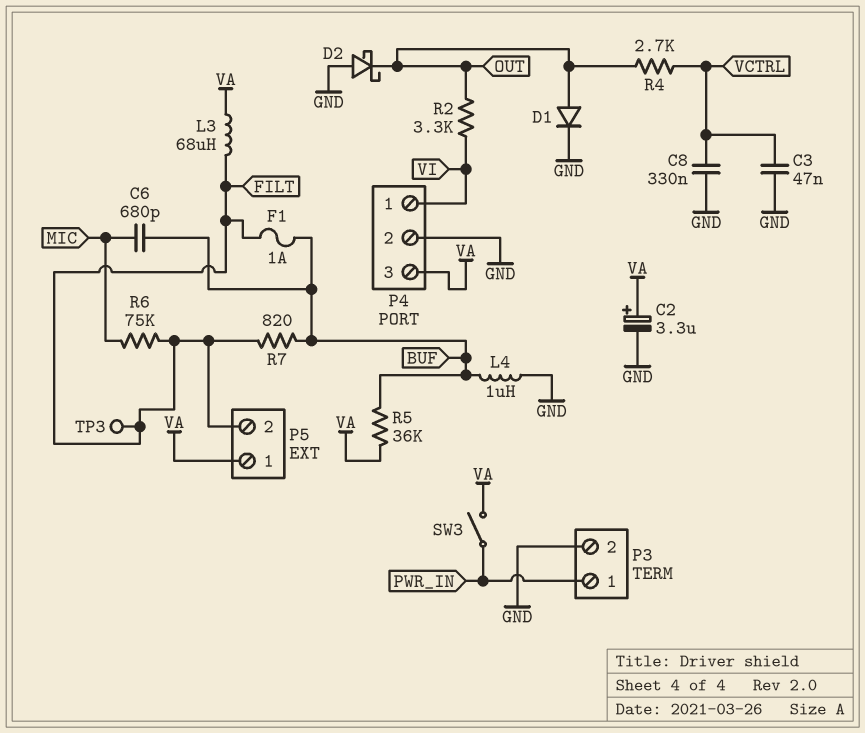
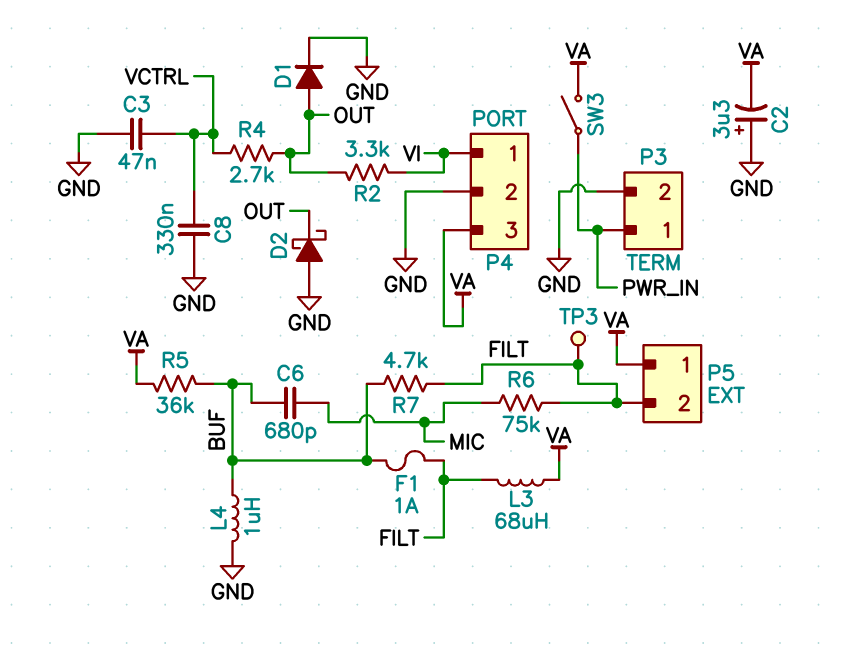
C2: 3.3uF (plus VA, minus GND) -> 3.3uF (plus GND, minus VA)
R7: 820 (BUF, FILT) -> 4.7k (BUF, FILT)

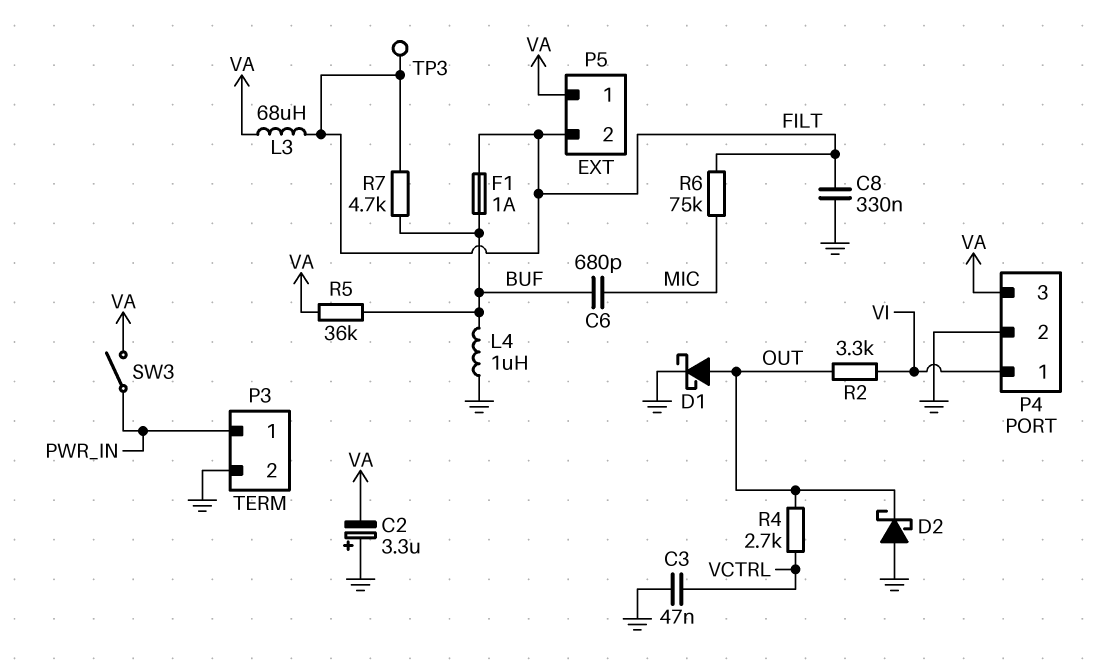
C8: 330nF (GND, VCTRL) -> 330nF (FILT, GND)
D1: diode (A OUT, K GND) -> schottky (A OUT, K GND)

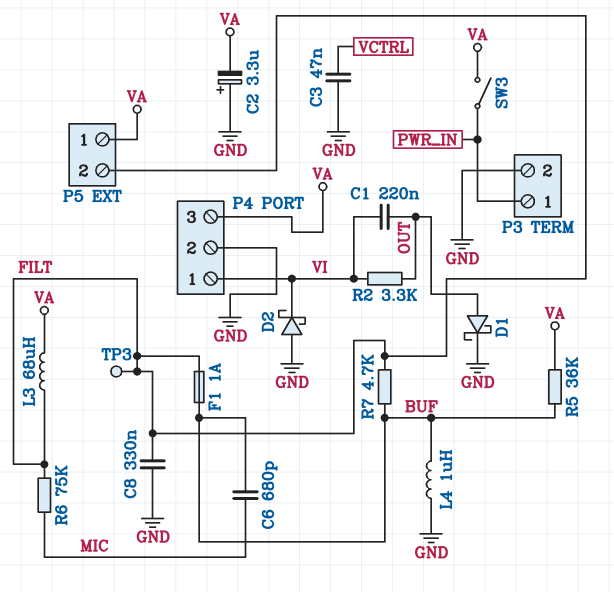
C1: none -> 220nF (OUT, VI)
D2: schottky (A GND, K OUT) -> schottky (A GND, K VI)
R4: 2.7k (OUT, VCTRL) -> none

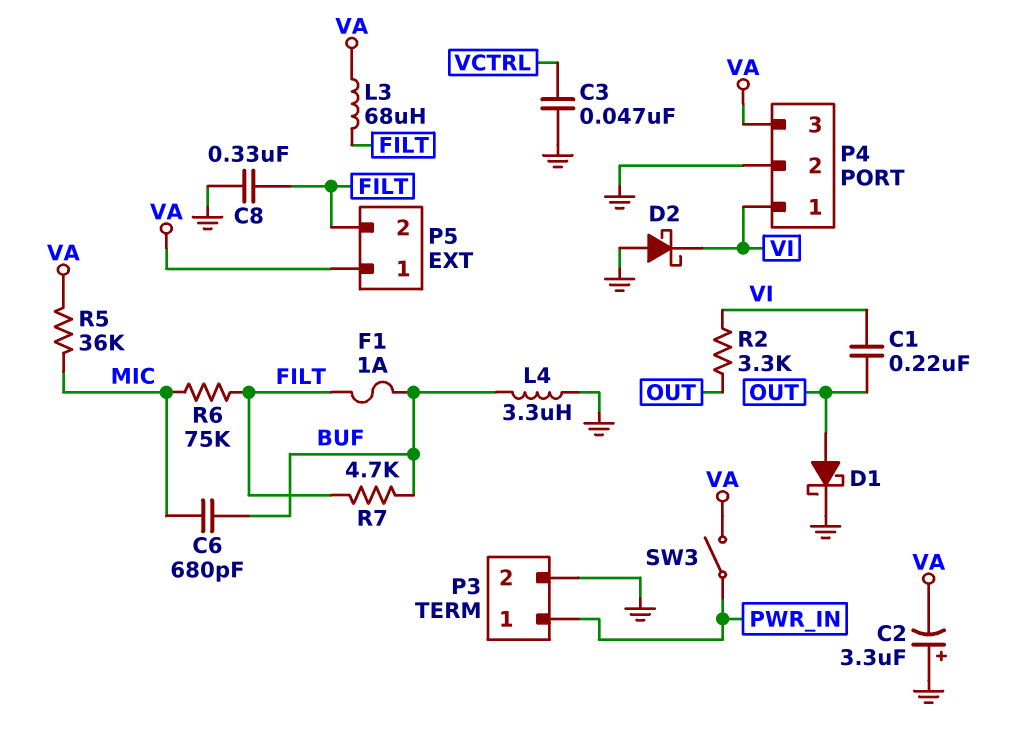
L4: 1uH (BUF, GND) -> 3.3uH (BUF, GND)
R5: 36k (BUF, VA) -> 36k (MIC, VA)
TP3: test point (FILT) -> none

